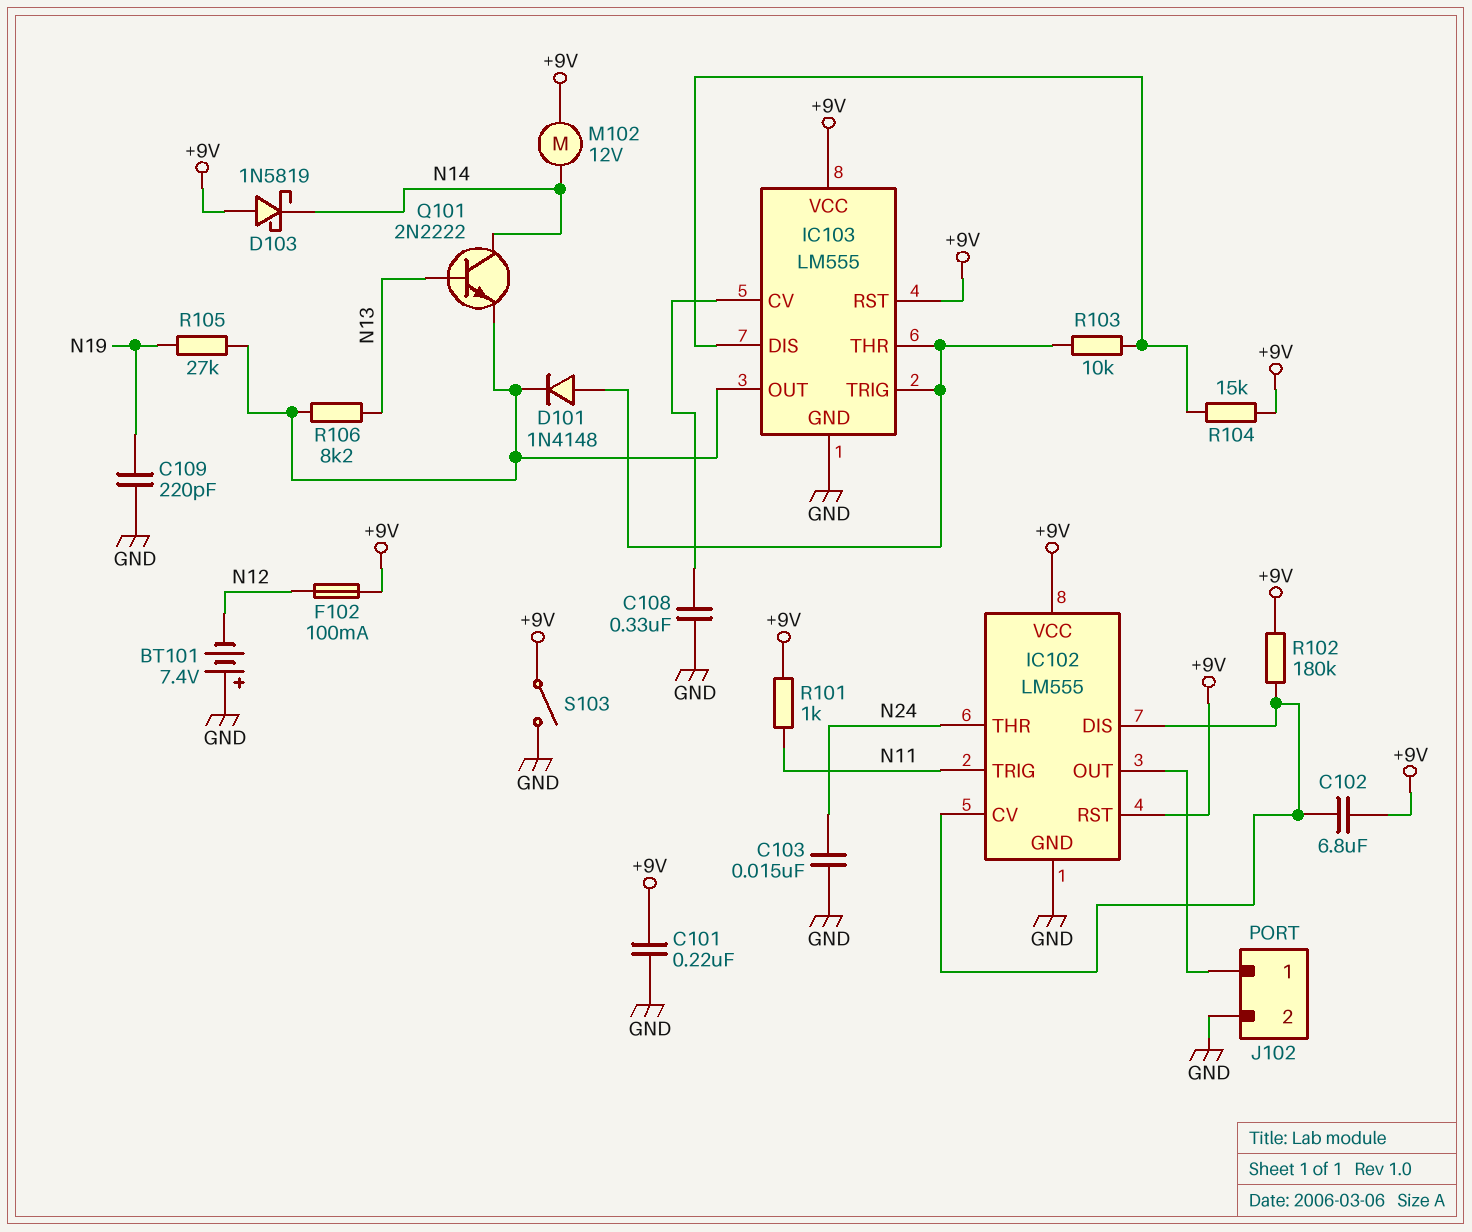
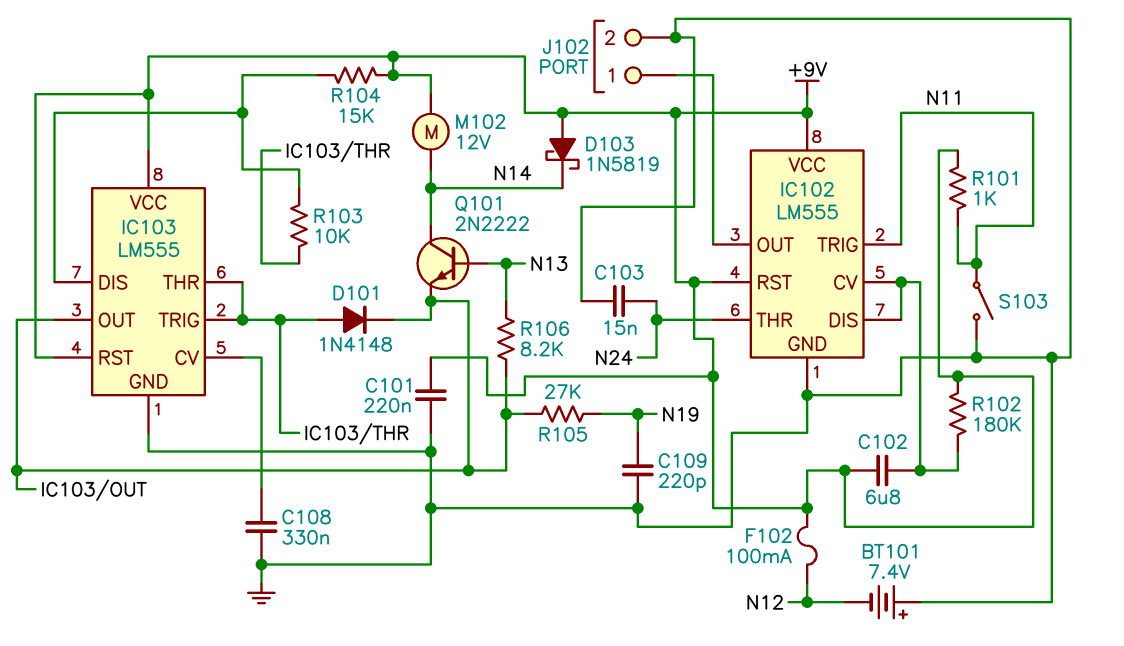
S103: switch (+9V, GND) -> switch (GND, N11)

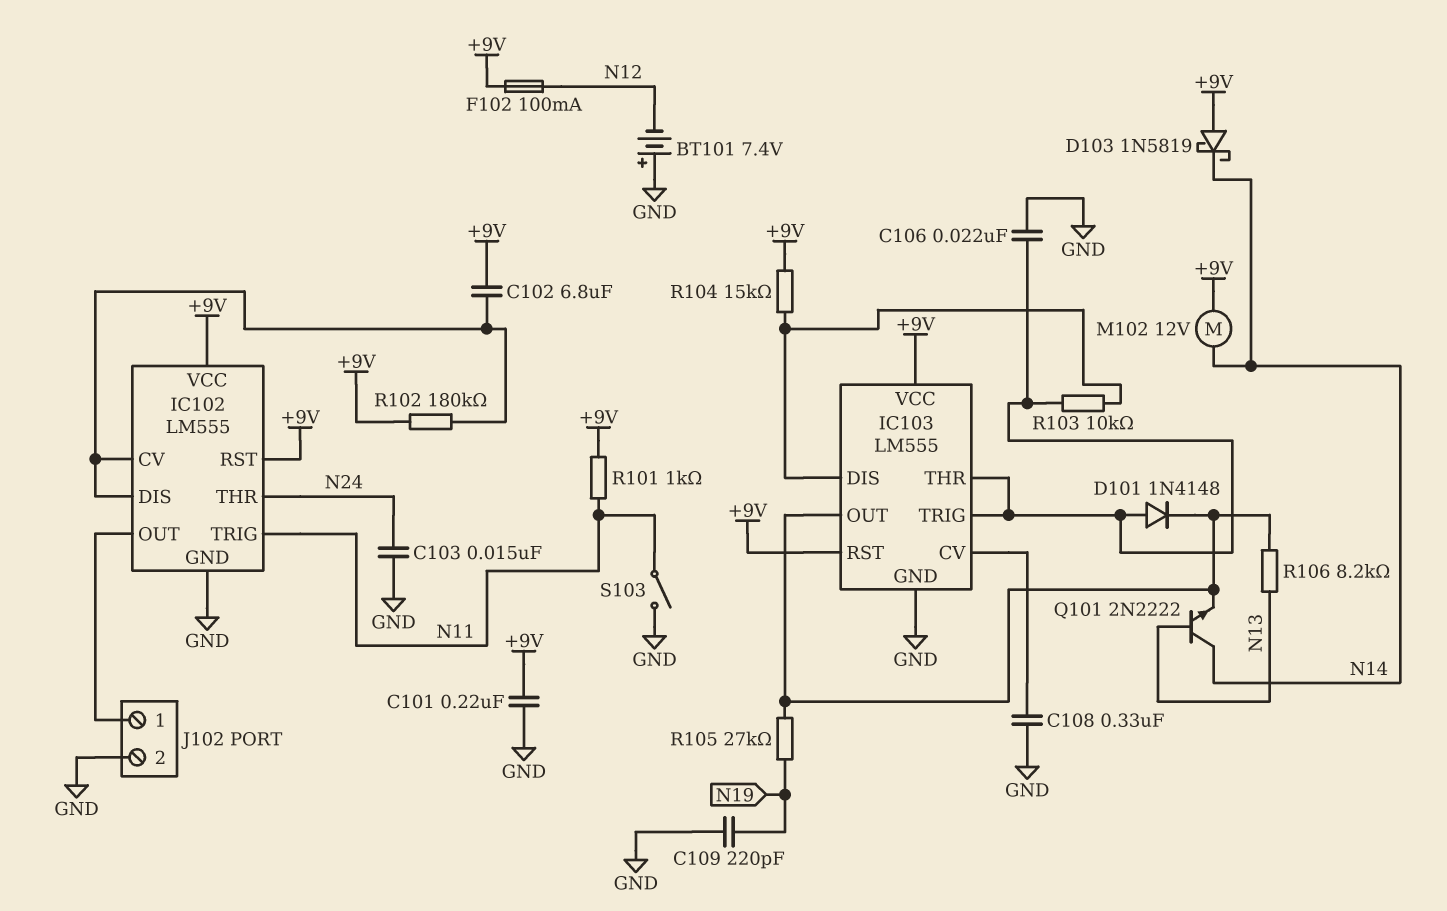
C106: none -> 22nF (GND, IC103/THR)

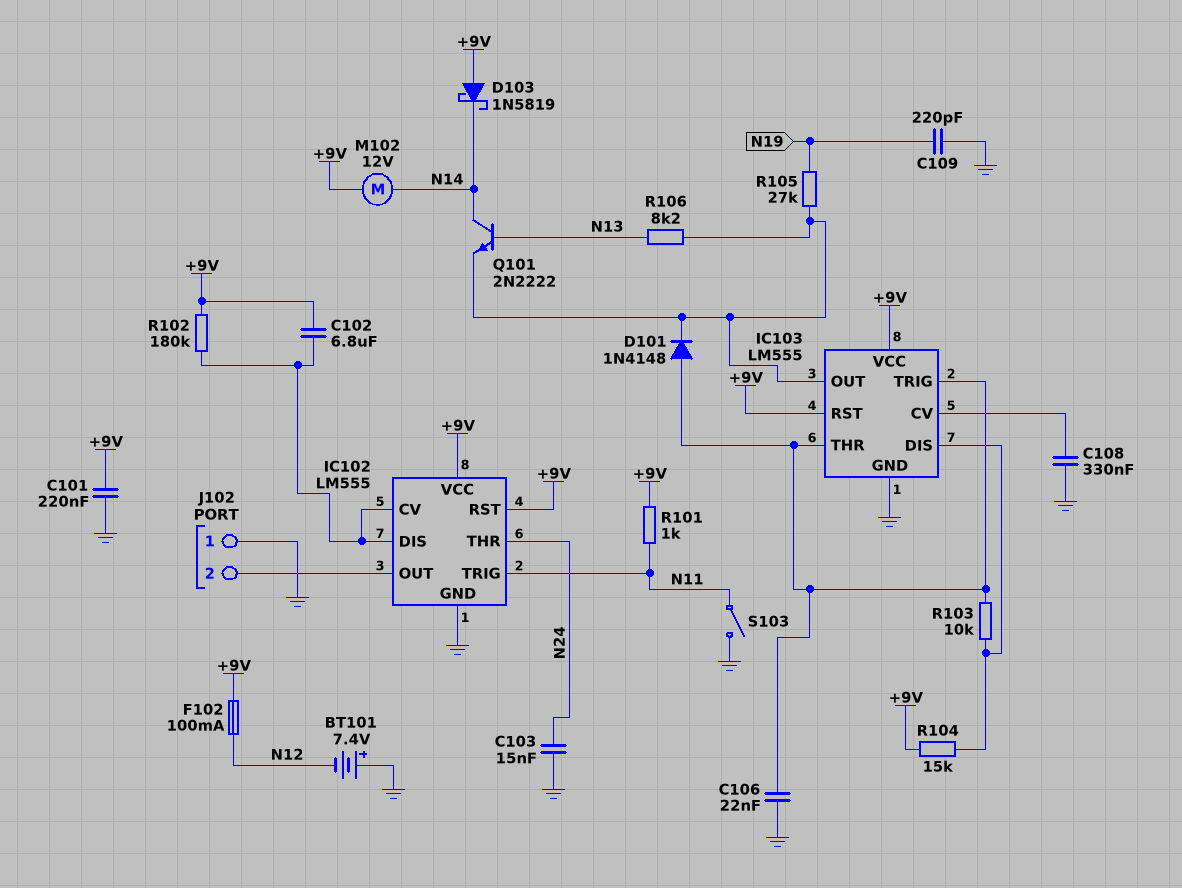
J102 pin 1: IC102/OUT -> GND
J102 pin 2: GND -> IC102/OUT

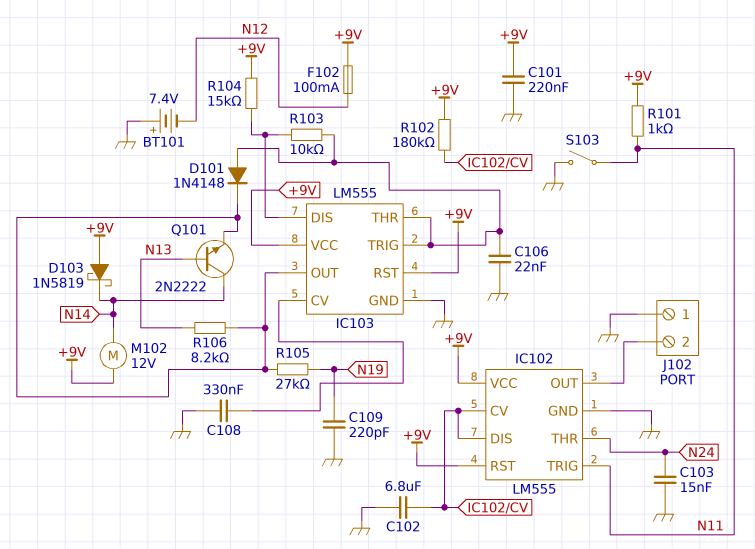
C102: 6.8uF (+9V, IC102/CV) -> 6.8uF (GND, IC102/CV)

